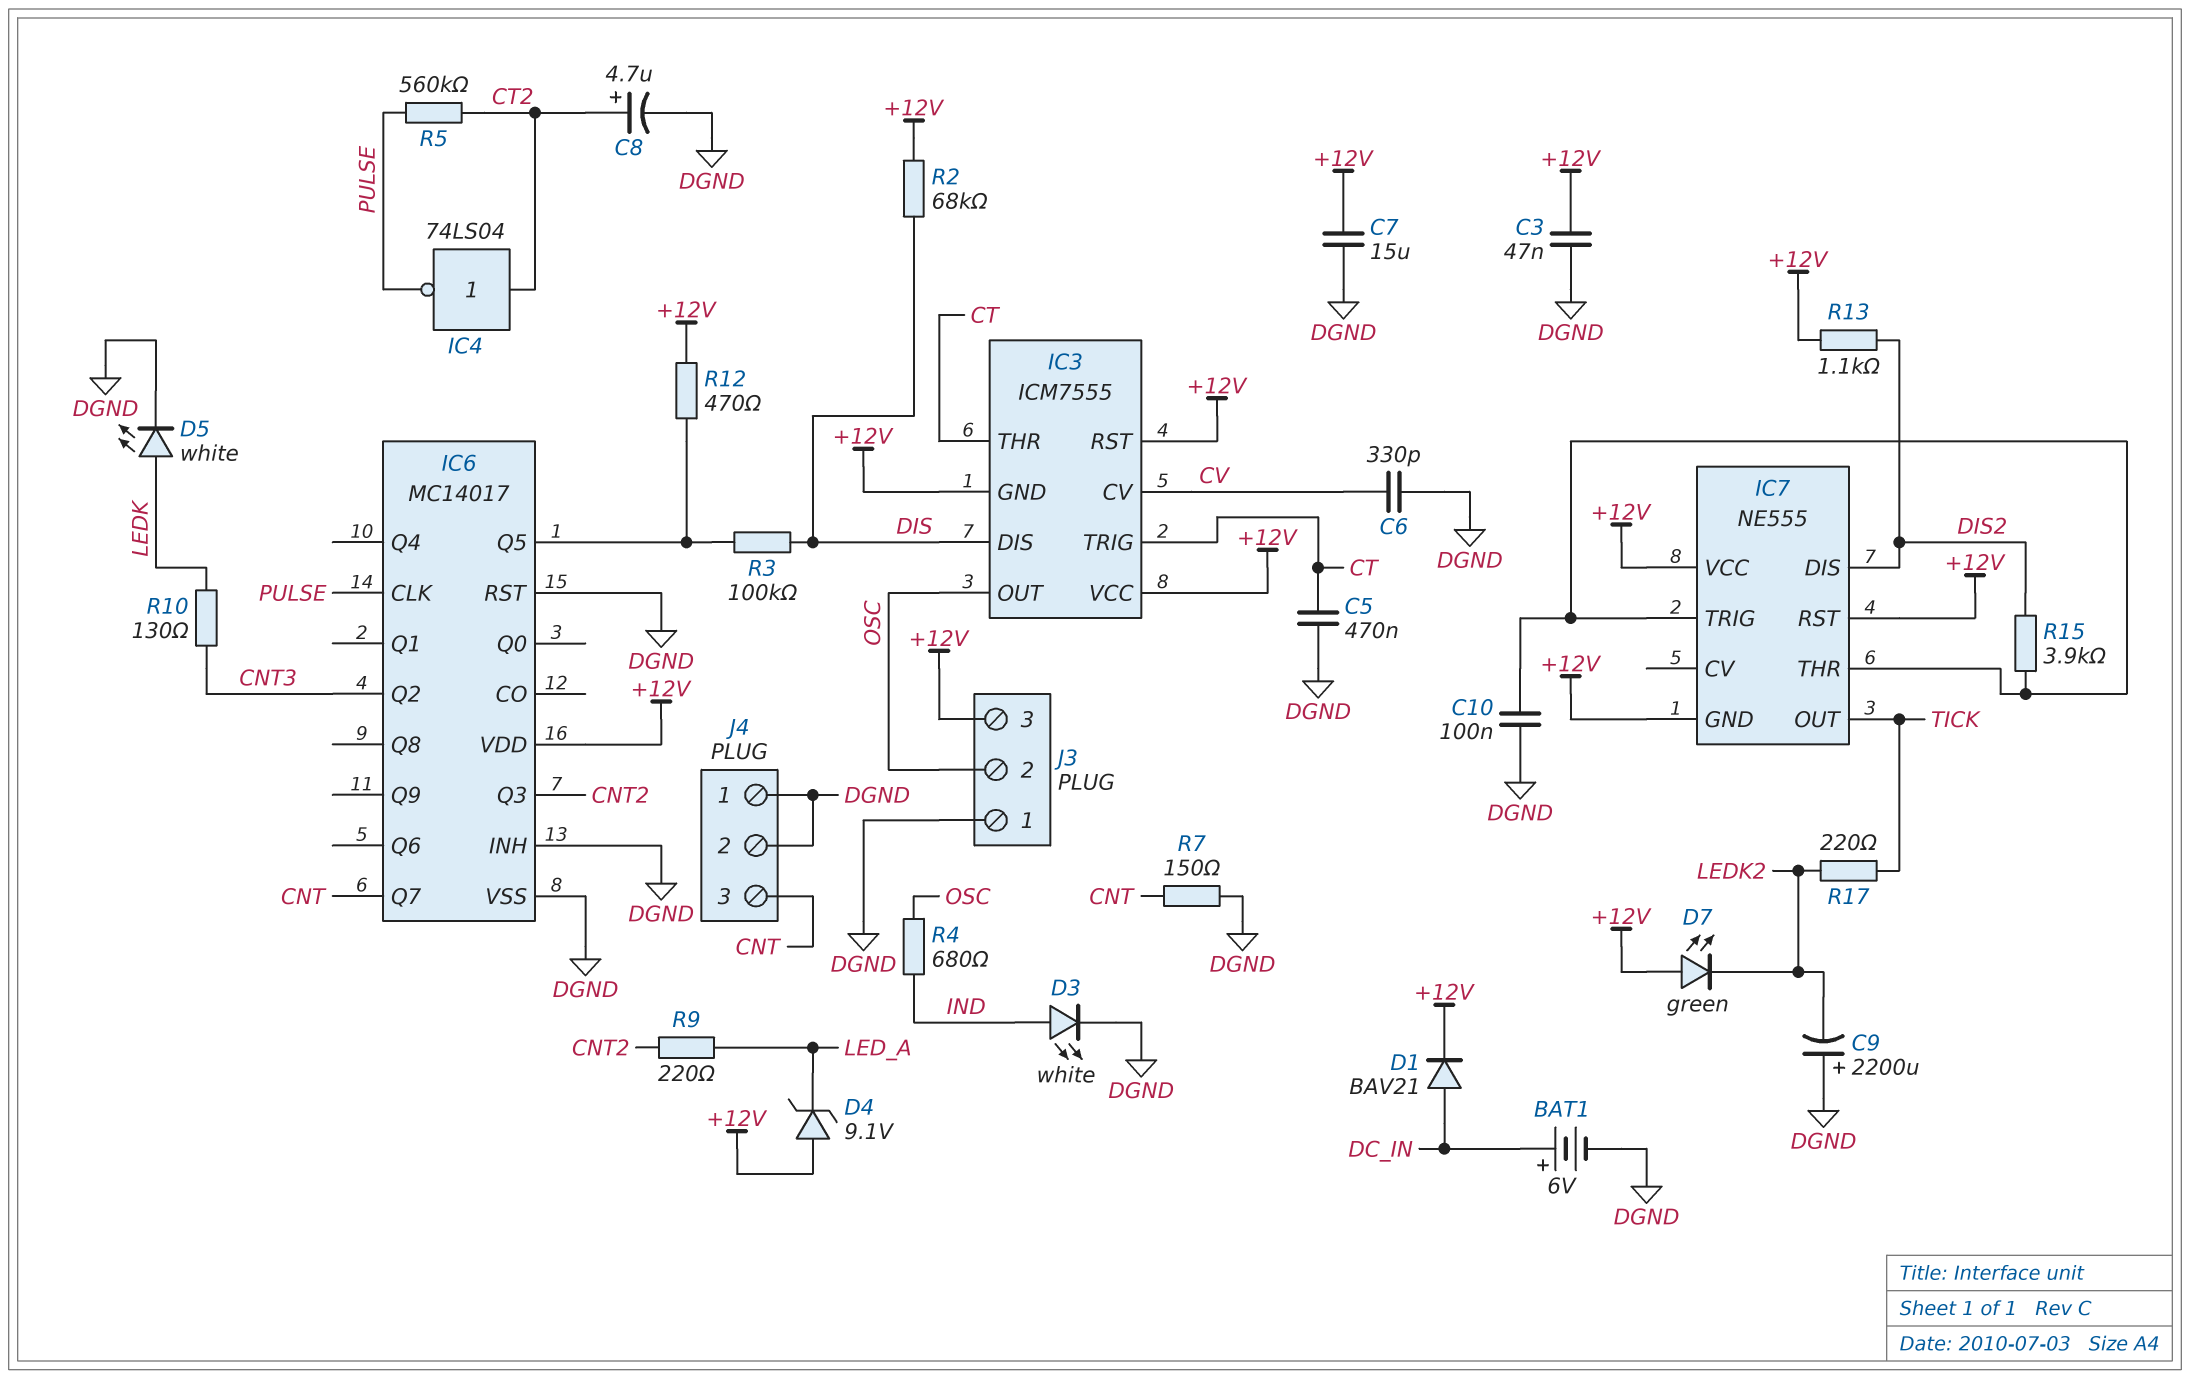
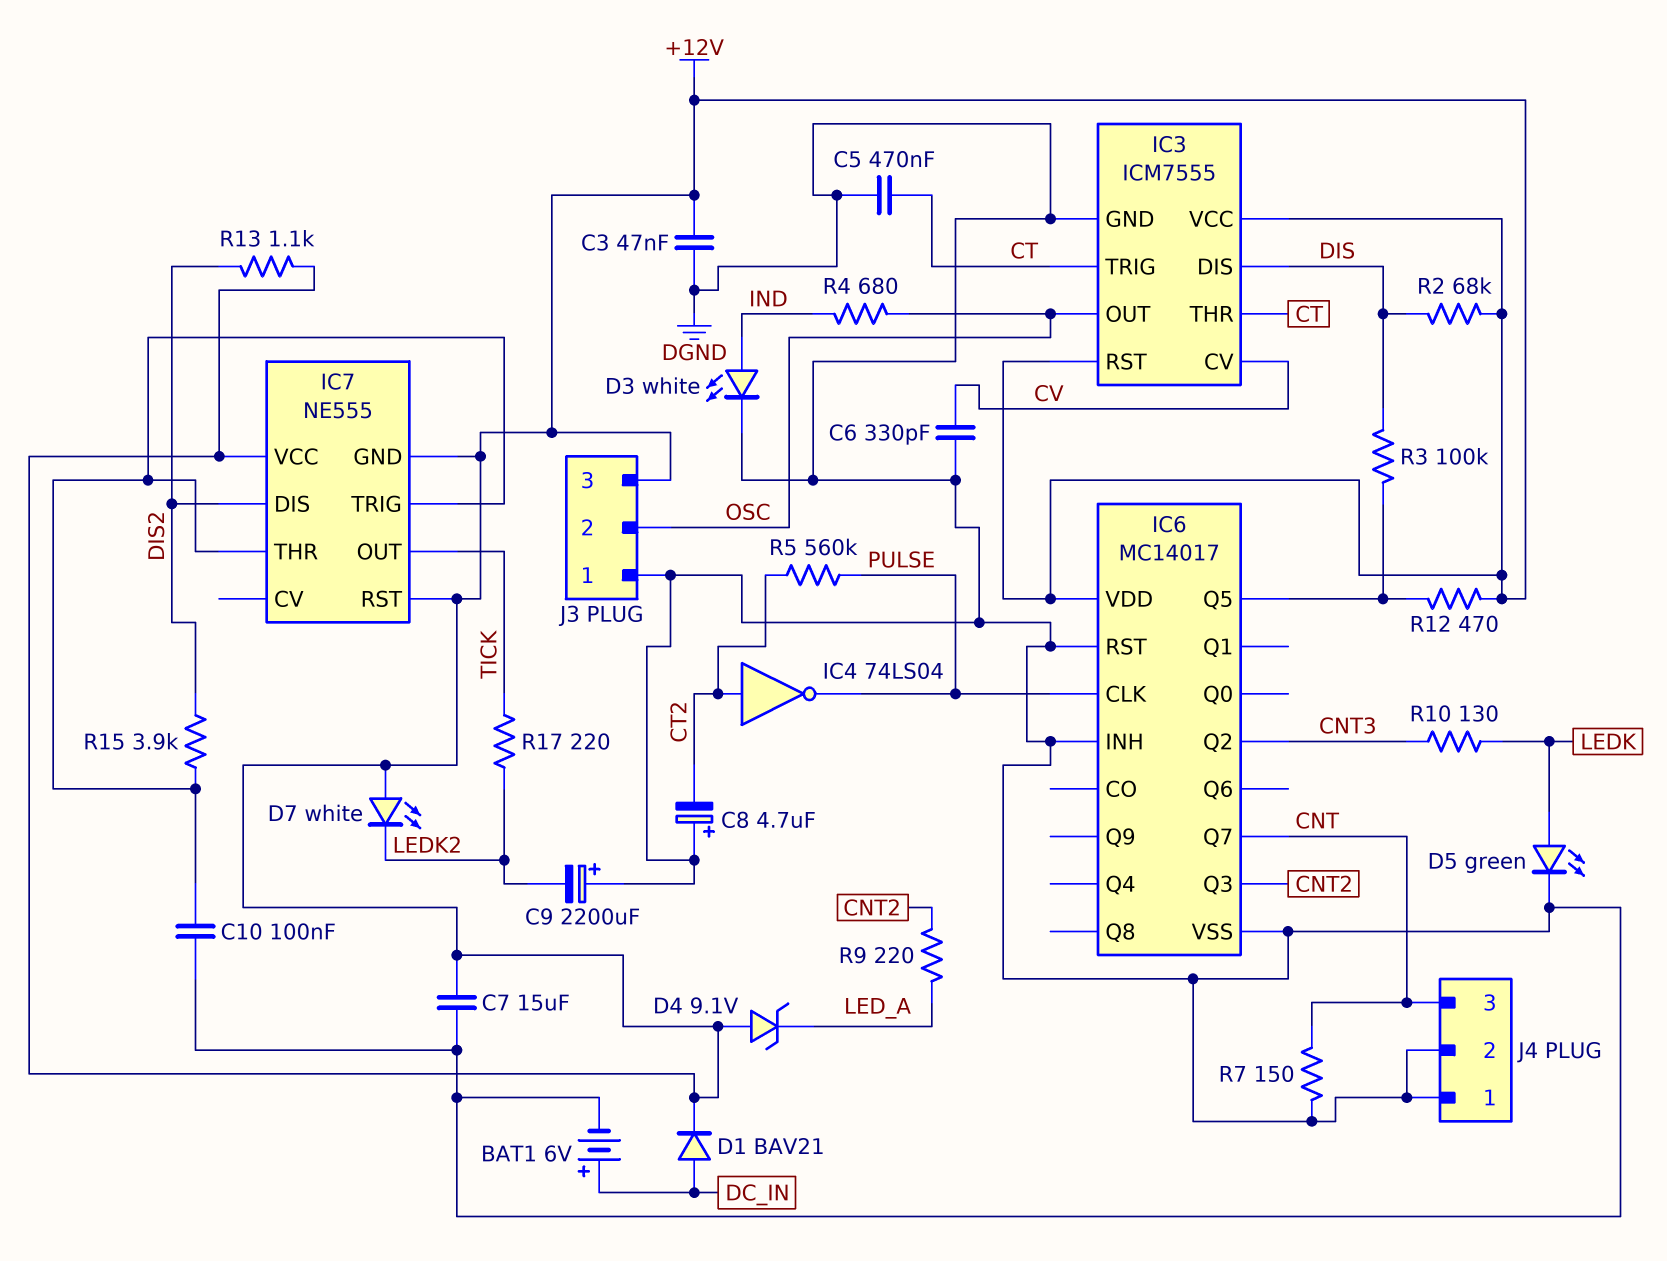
C8: 4.7uF (plus CT2, minus DGND) -> 4.7uF (plus DGND, minus CT2)
D5: LED white (A LEDK, K DGND) -> LED green (A LEDK, K DGND)
D7: LED green (A +12V, K LEDK2) -> LED white (A +12V, K LEDK2)
IC3 pin GND: +12V -> DGND

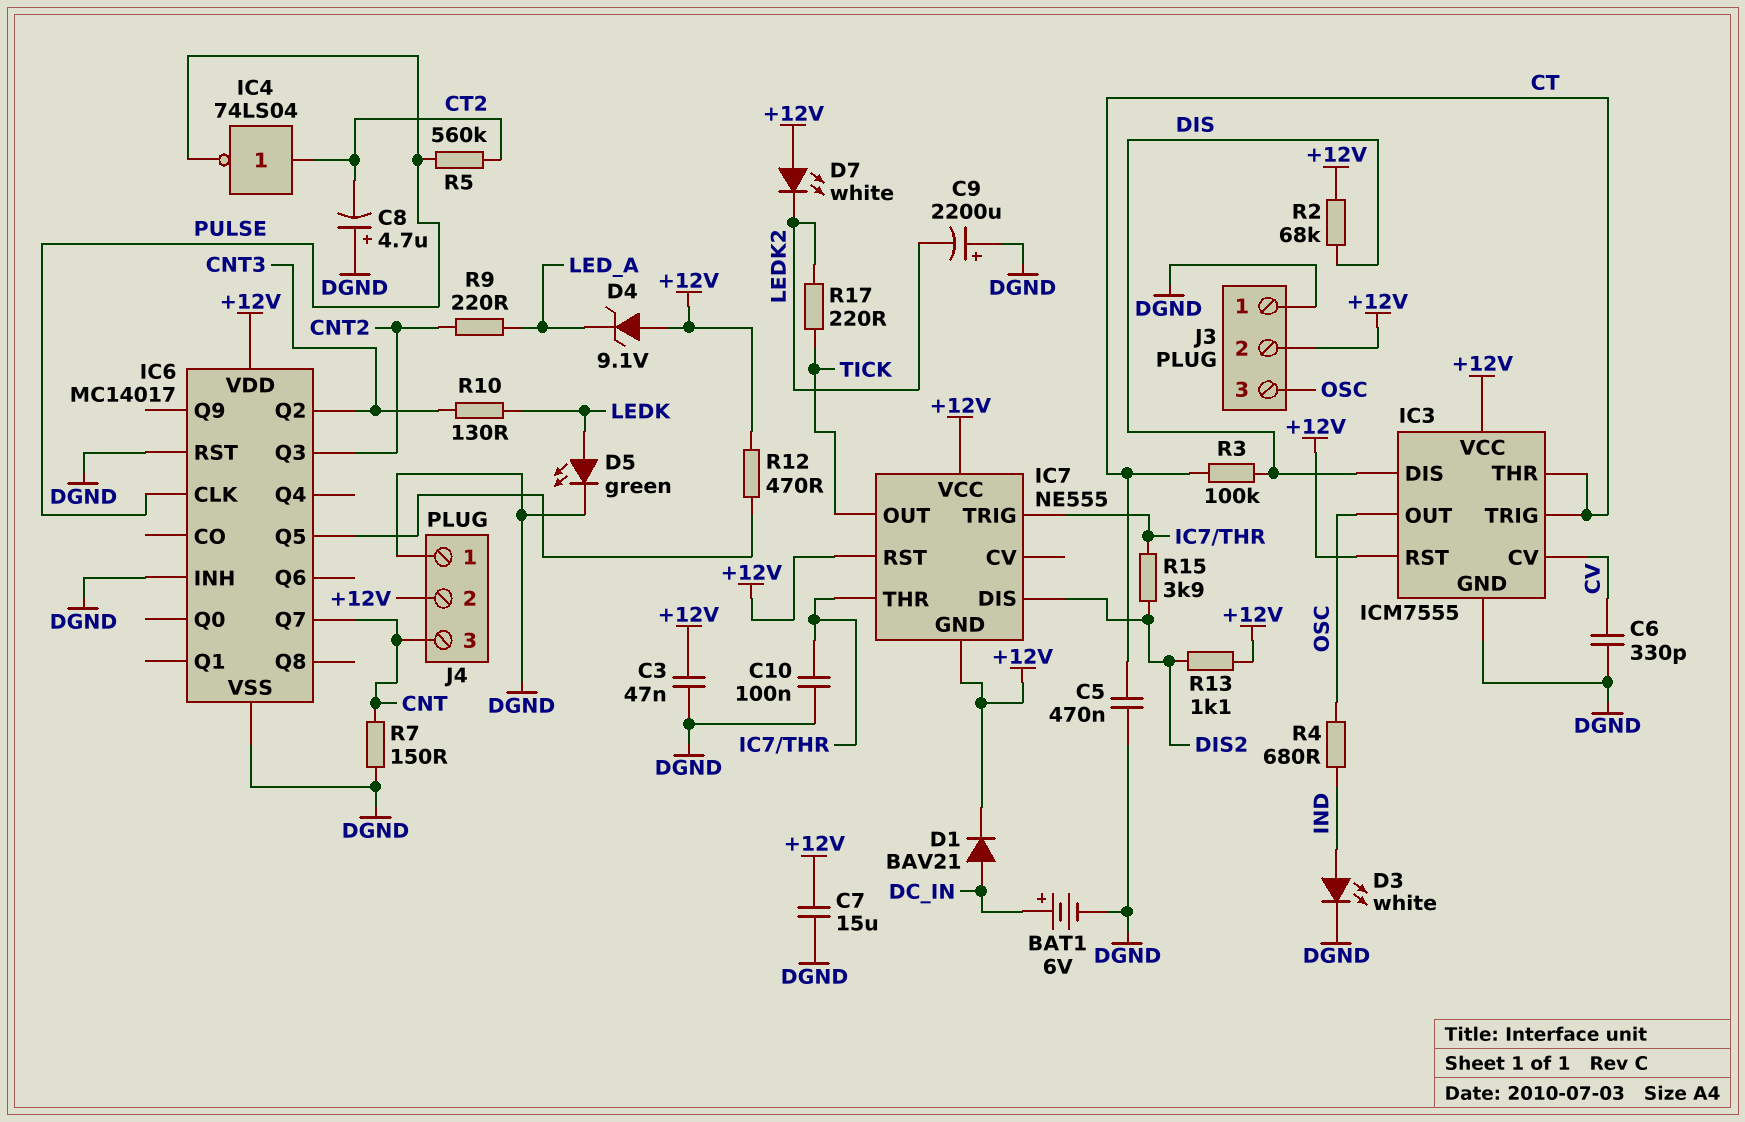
J3 pin 2: OSC -> +12V
J3 pin 3: +12V -> OSC
J4 pin 2: DGND -> +12V
R3: 100k (DIS, IC6/Q5) -> 100k (CT, DIS)

